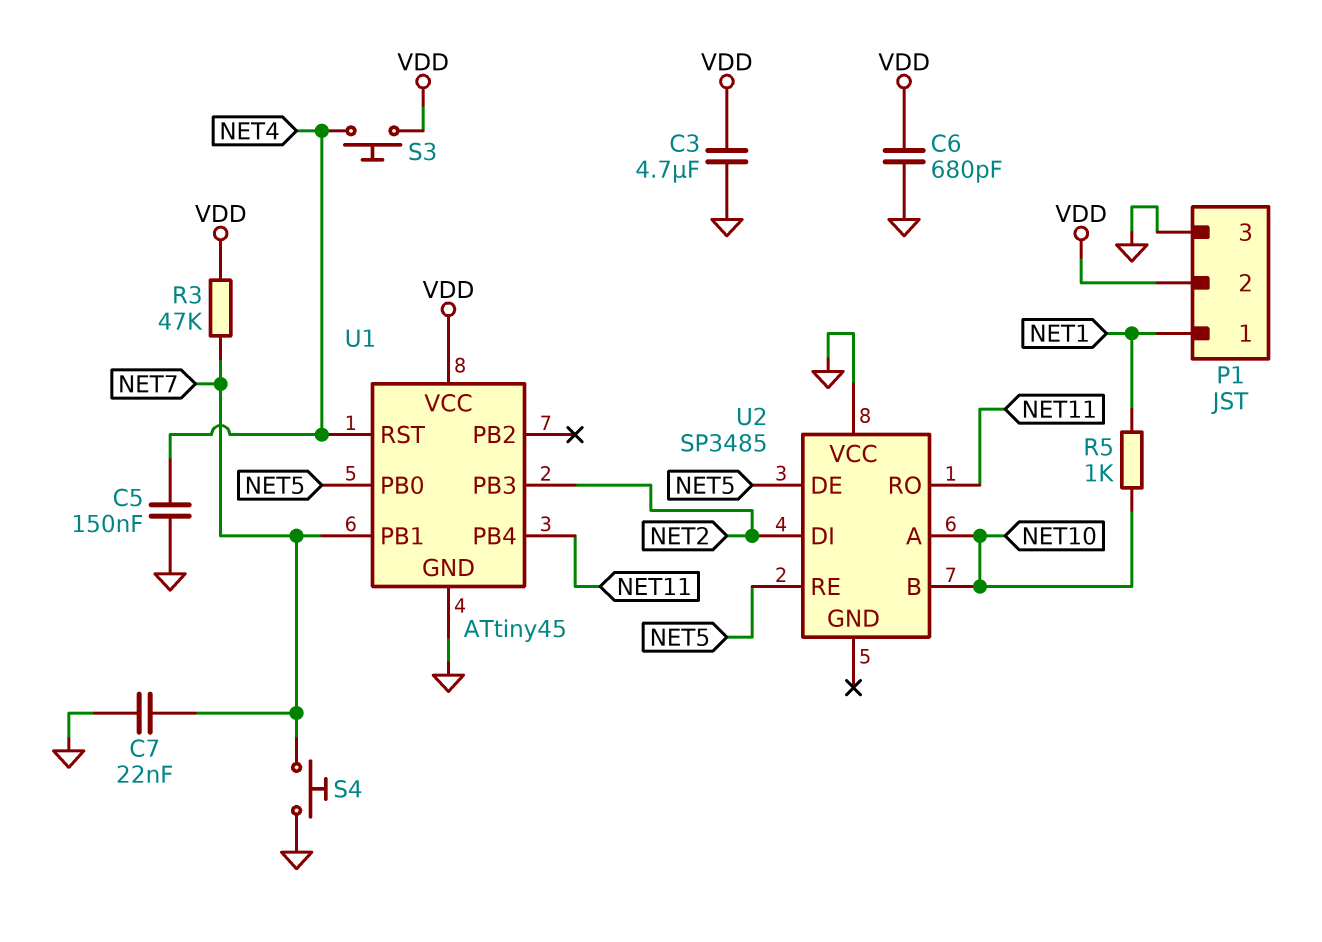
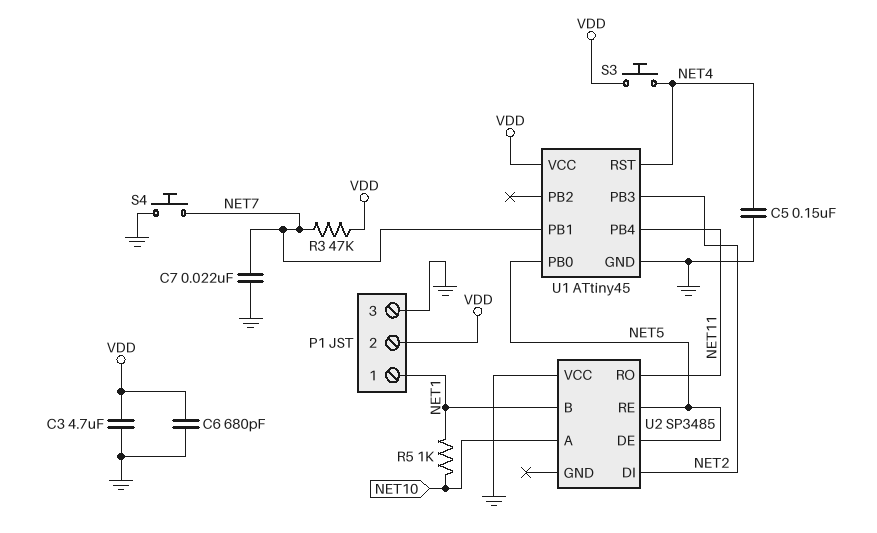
U2 pin B: NET10 -> NET1

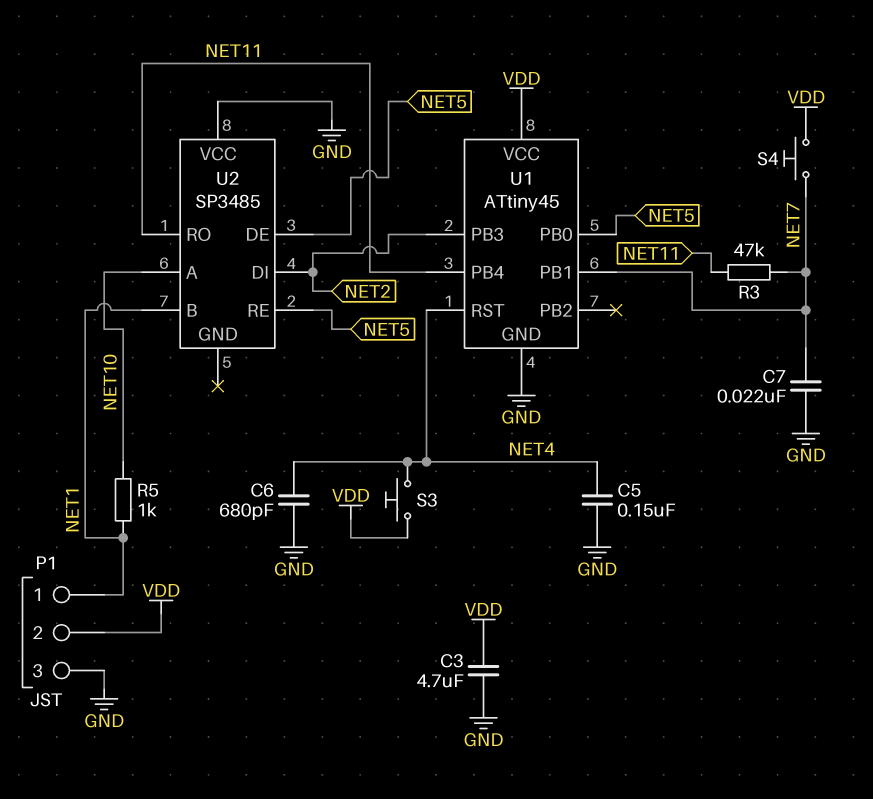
C6: 680pF (GND, VDD) -> 680pF (GND, NET4)
R3: 47k (NET7, VDD) -> 47k (NET7, NET11)
S4: button (GND, NET7) -> button (NET7, VDD)

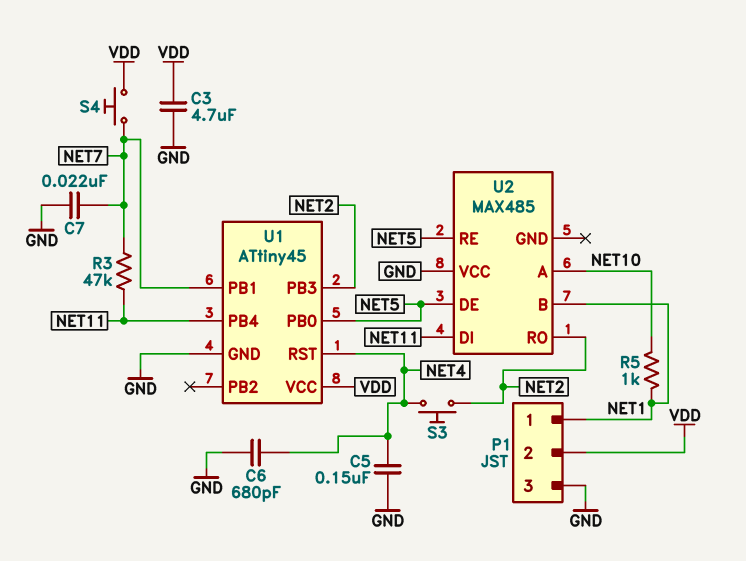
S3: button (NET4, VDD) -> button (NET2, NET4)
U2: SP3485 -> MAX485
U2 pin DI: NET2 -> NET11
U2 pin RO: NET11 -> NET2

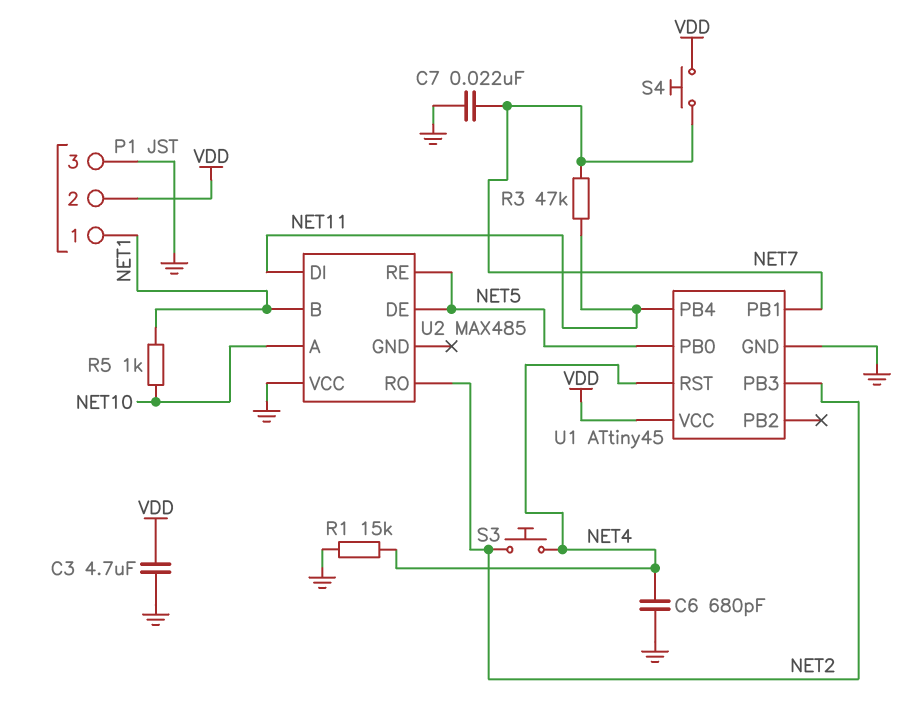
C5: 150nF (GND, NET4) -> none
R1: none -> 15k (GND, NET4)

